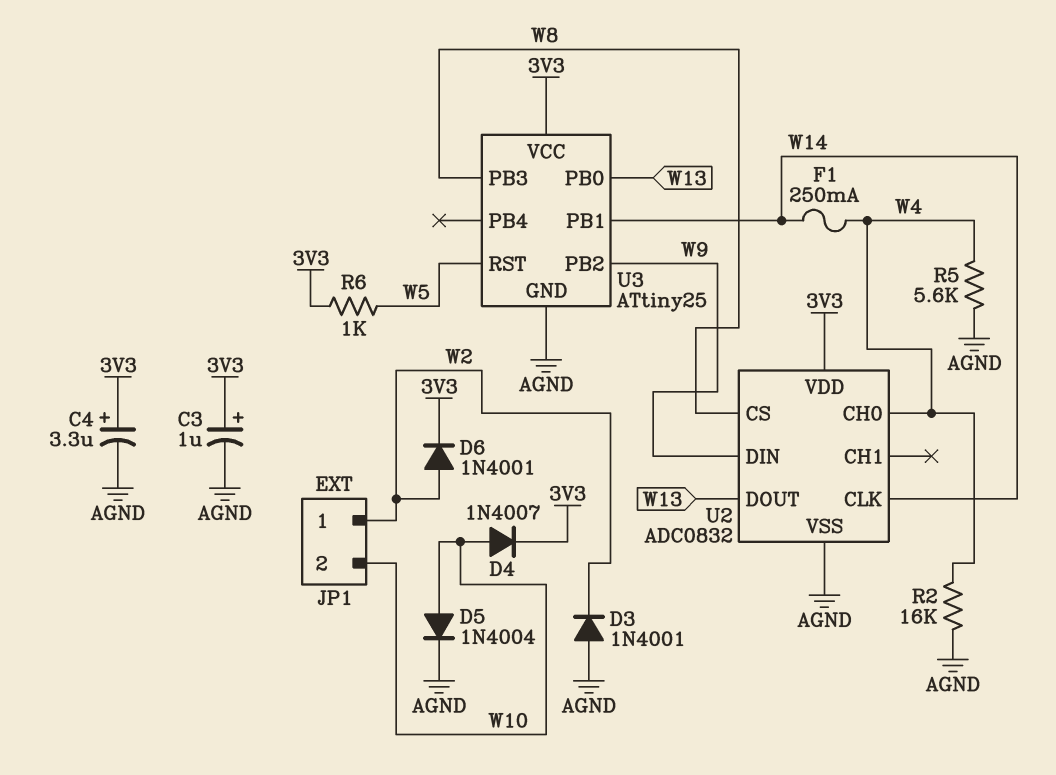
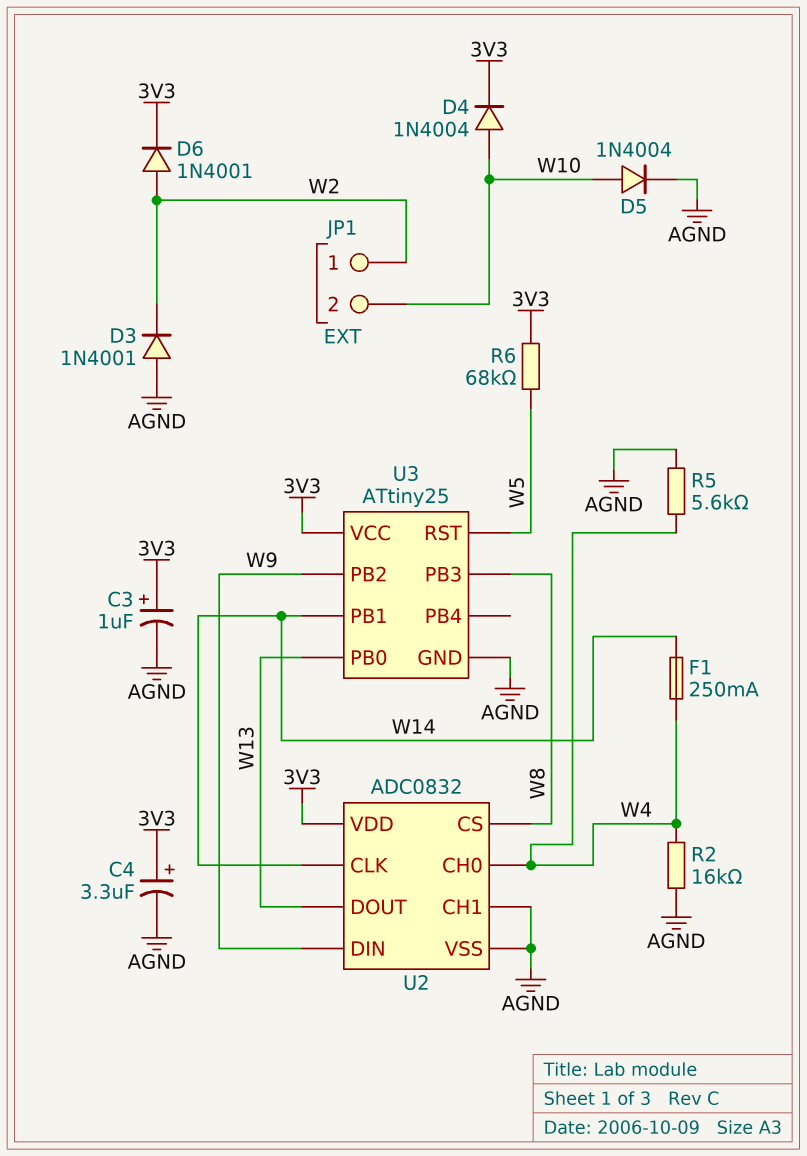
D4: diode 1N4007 (A W10, K 3V3) -> diode 1N4004 (A W10, K 3V3)
R6: 1k (3V3, W5) -> 68k (3V3, W5)
U2 pin CH1: none -> AGND

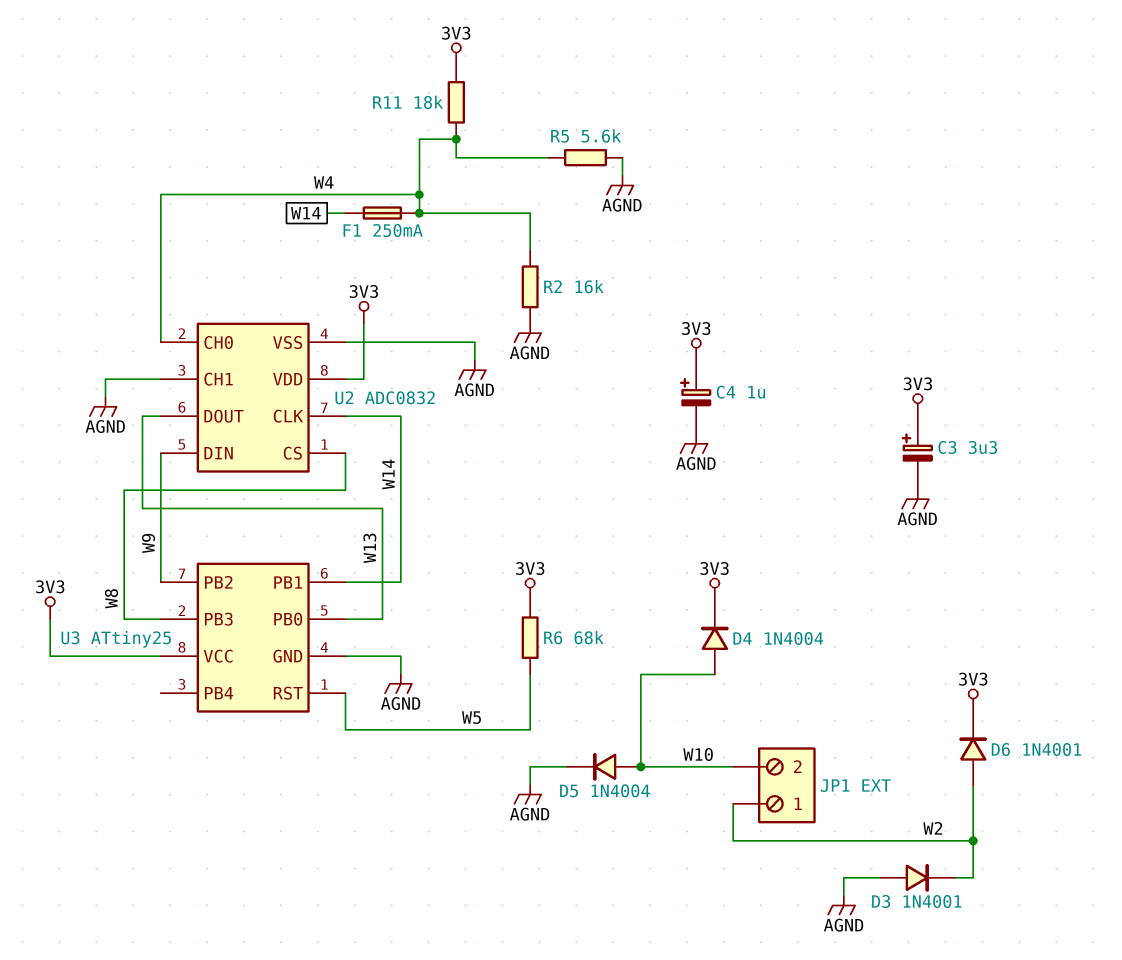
C3: 1uF (plus 3V3, minus AGND) -> 3.3uF (plus 3V3, minus AGND)
C4: 3.3uF (plus 3V3, minus AGND) -> 1uF (plus 3V3, minus AGND)
R11: none -> 18k (3V3, W4)

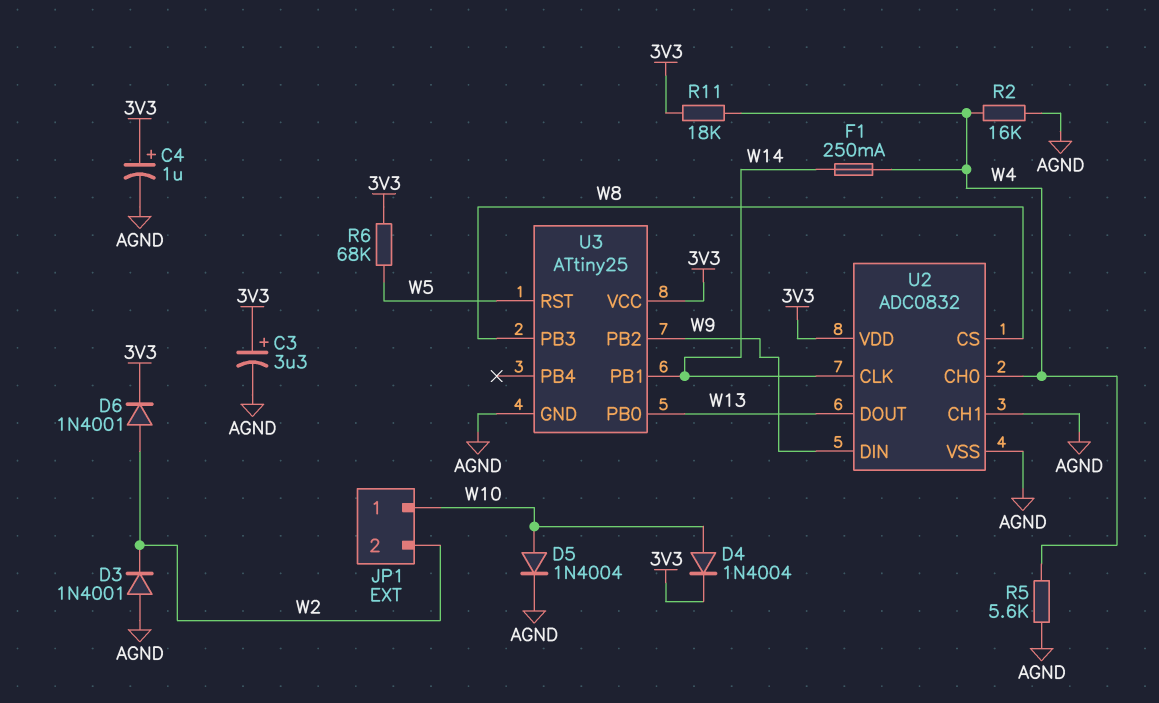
JP1 pin 1: W2 -> W10
JP1 pin 2: W10 -> W2

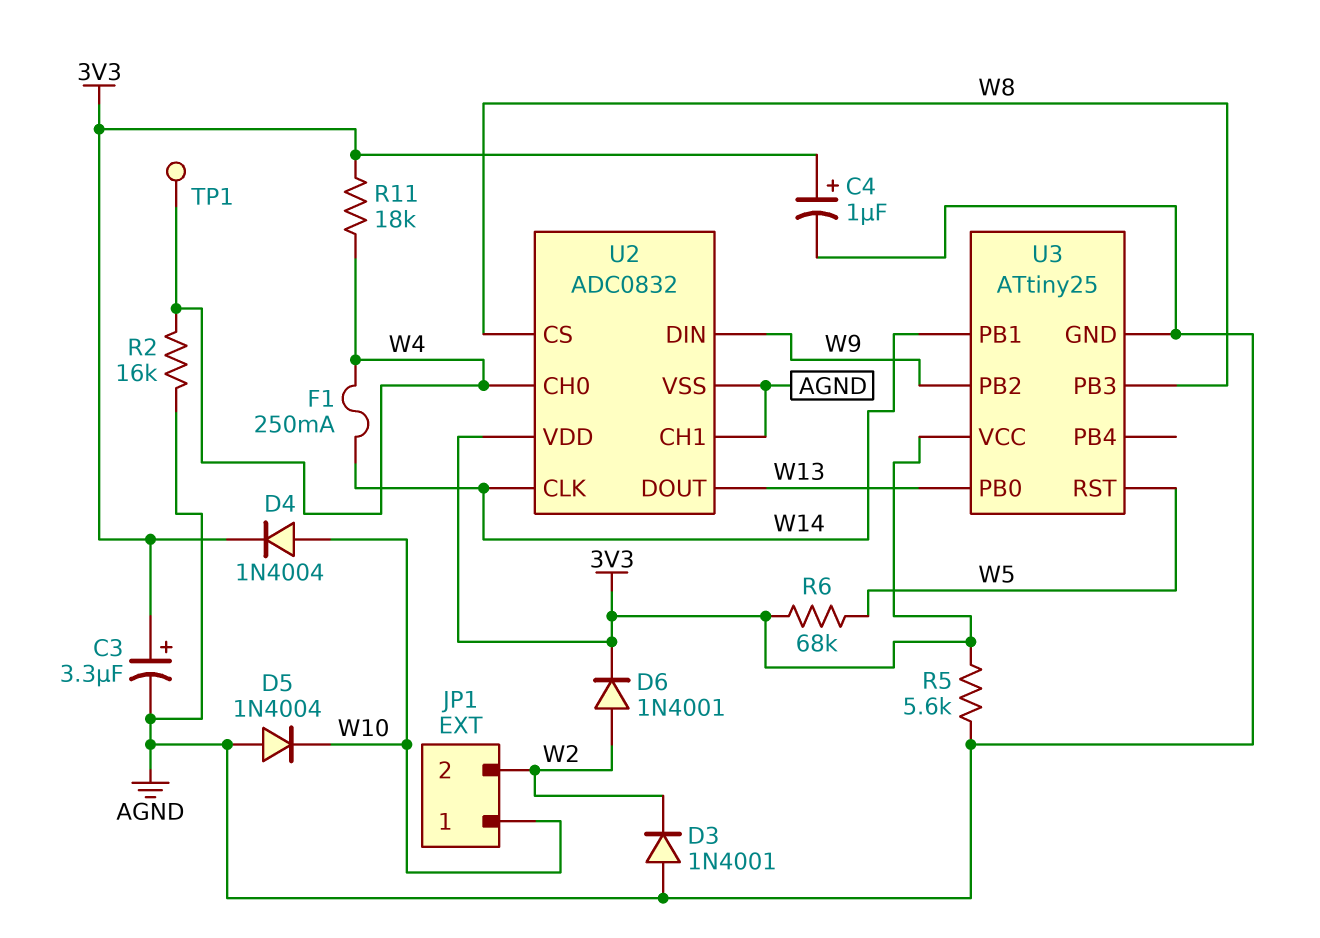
D5: diode 1N4004 (A W10, K AGND) -> diode 1N4004 (A AGND, K W10)
R5: 5.6k (AGND, W4) -> 5.6k (3V3, AGND)
TP1: none -> test point (W4)

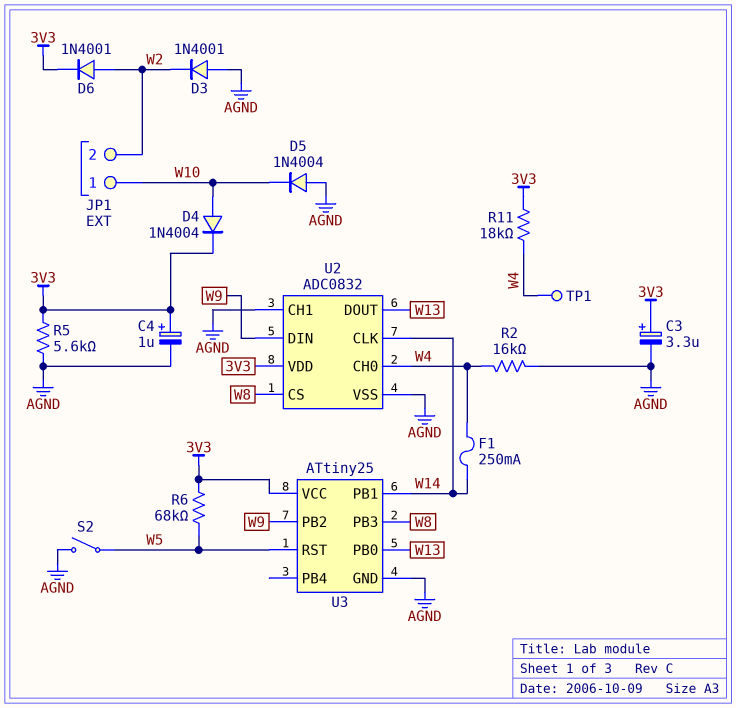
S2: none -> switch (AGND, W5)

